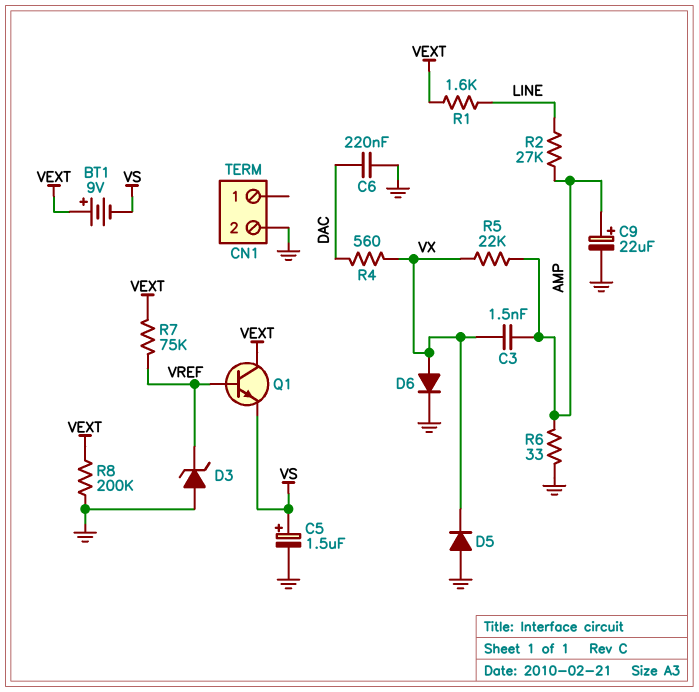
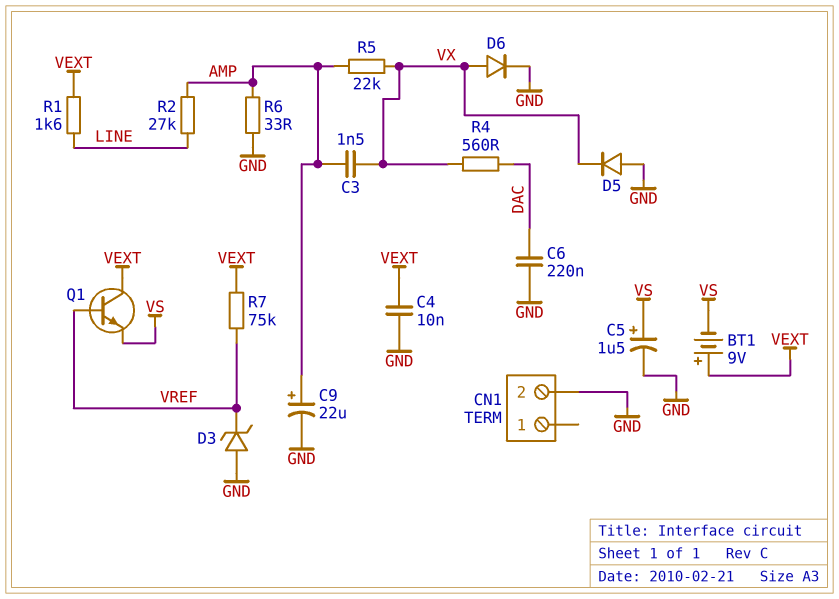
C4: none -> 10nF (GND, VEXT)
R8: 200k (GND, VEXT) -> none

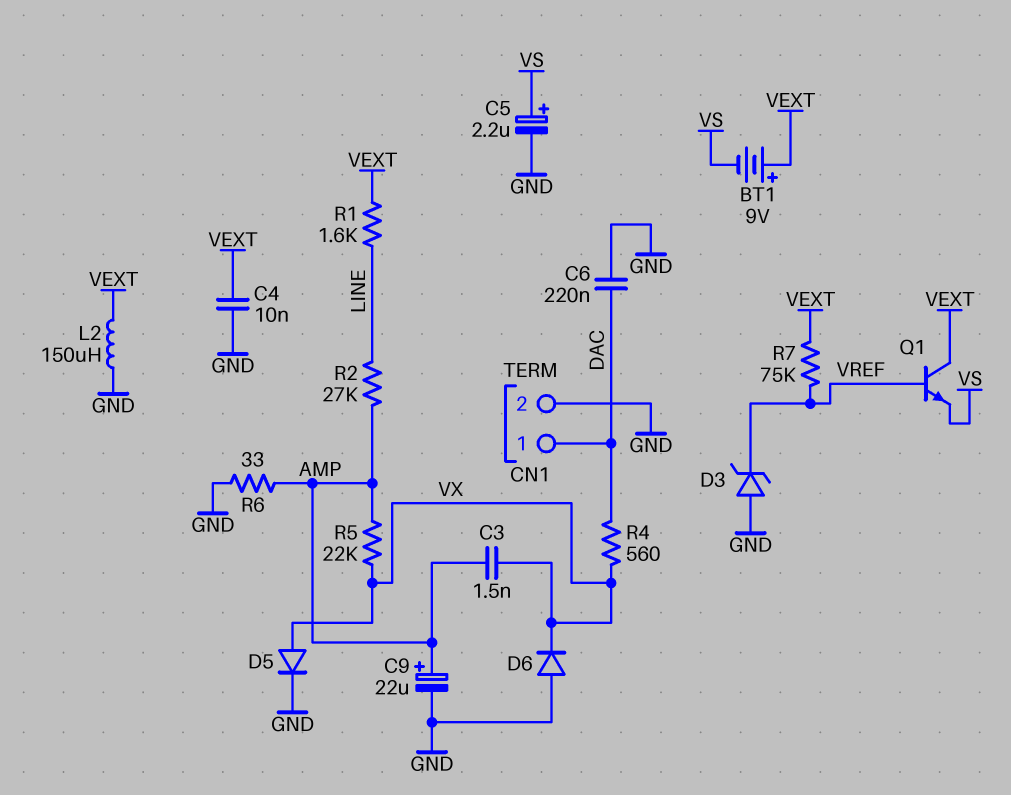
C5: 1.5uF (plus VS, minus GND) -> 2.2uF (plus VS, minus GND)
CN1 pin 1: none -> DAC
D5: diode (A GND, K VX) -> diode (A VX, K GND)
D6: diode (A VX, K GND) -> diode (A GND, K VX)
L2: none -> 150uH (GND, VEXT)

